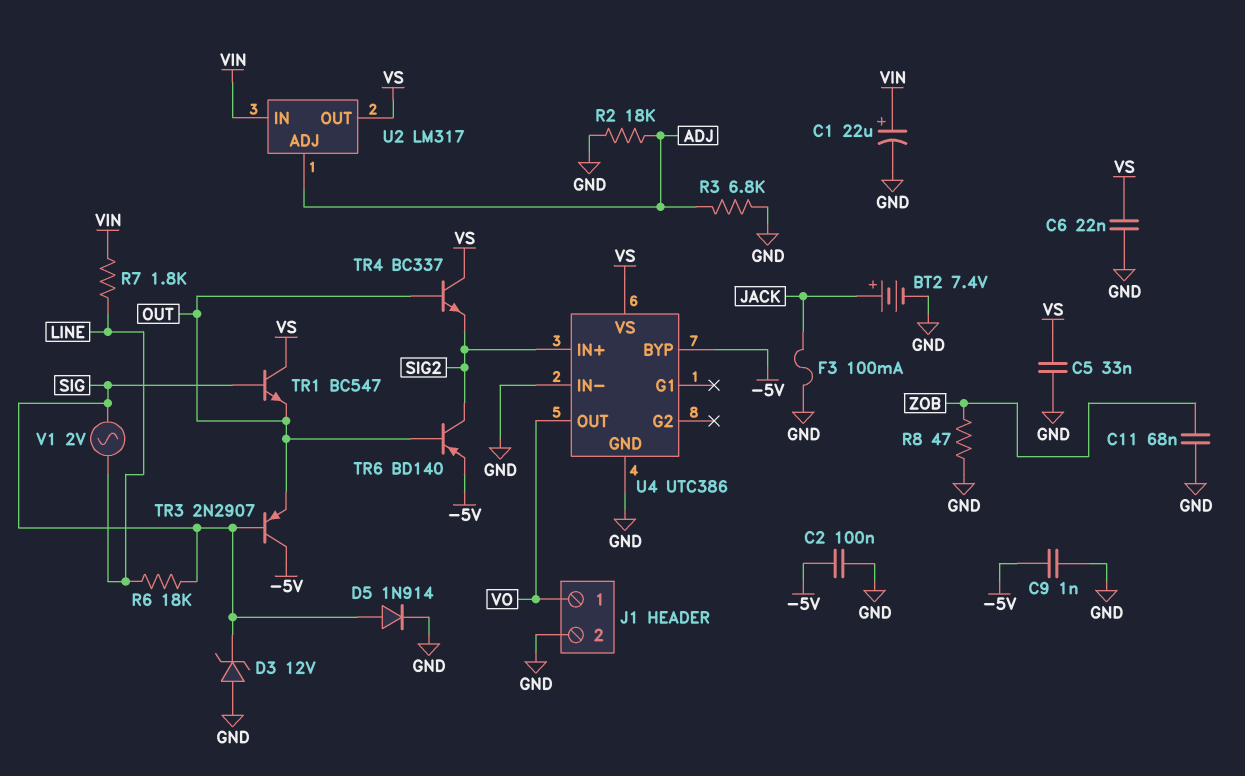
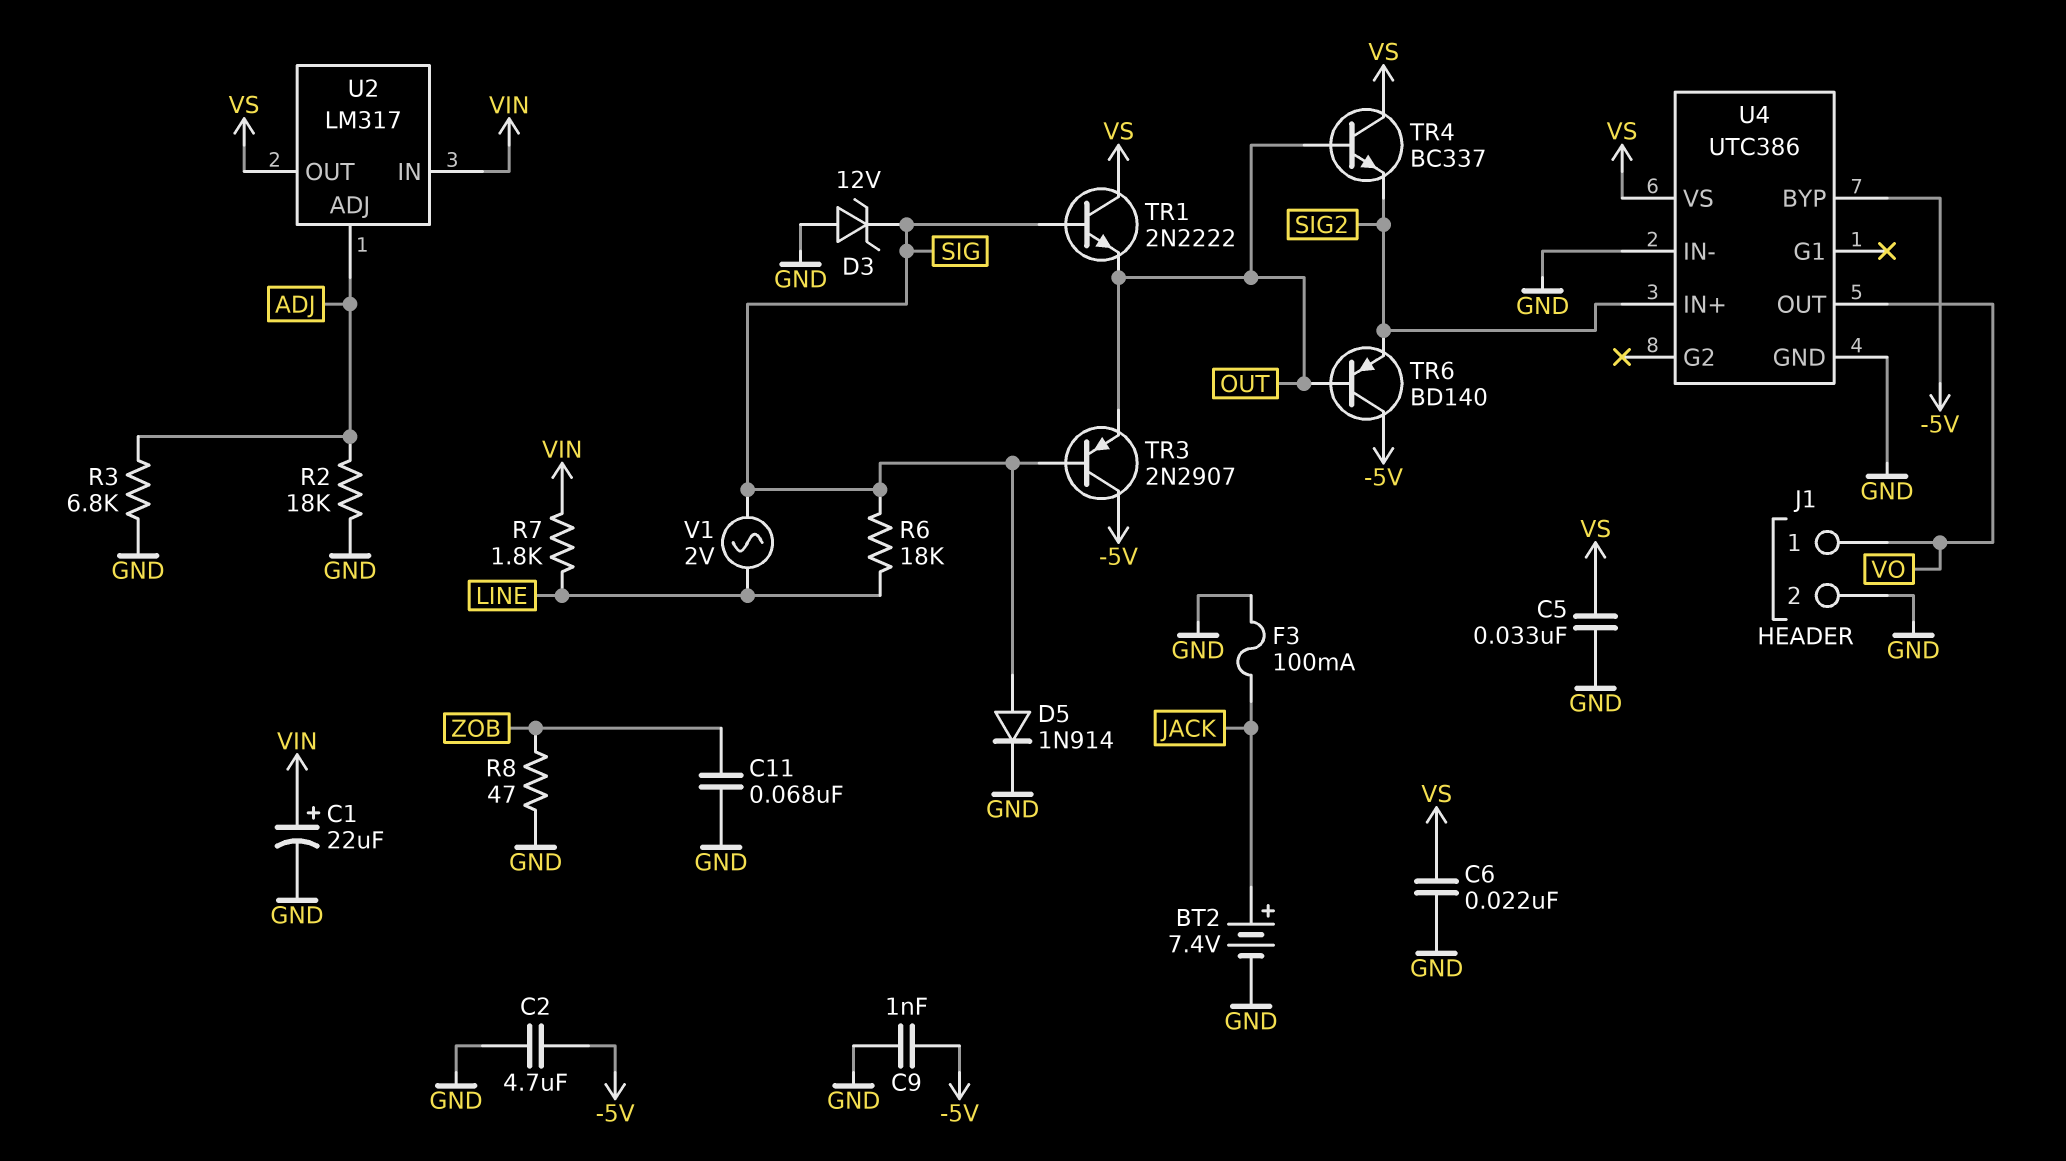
C2: 100nF (-5V, GND) -> 4.7uF (-5V, GND)
TR1: NPN BC547 (B SIG, C VS, E OUT) -> NPN 2N2222 (B SIG, C VS, E OUT)
TR6: PNP BD140 (B OUT, C SIG2, E -5V) -> PNP BD140 (B OUT, C -5V, E SIG2)

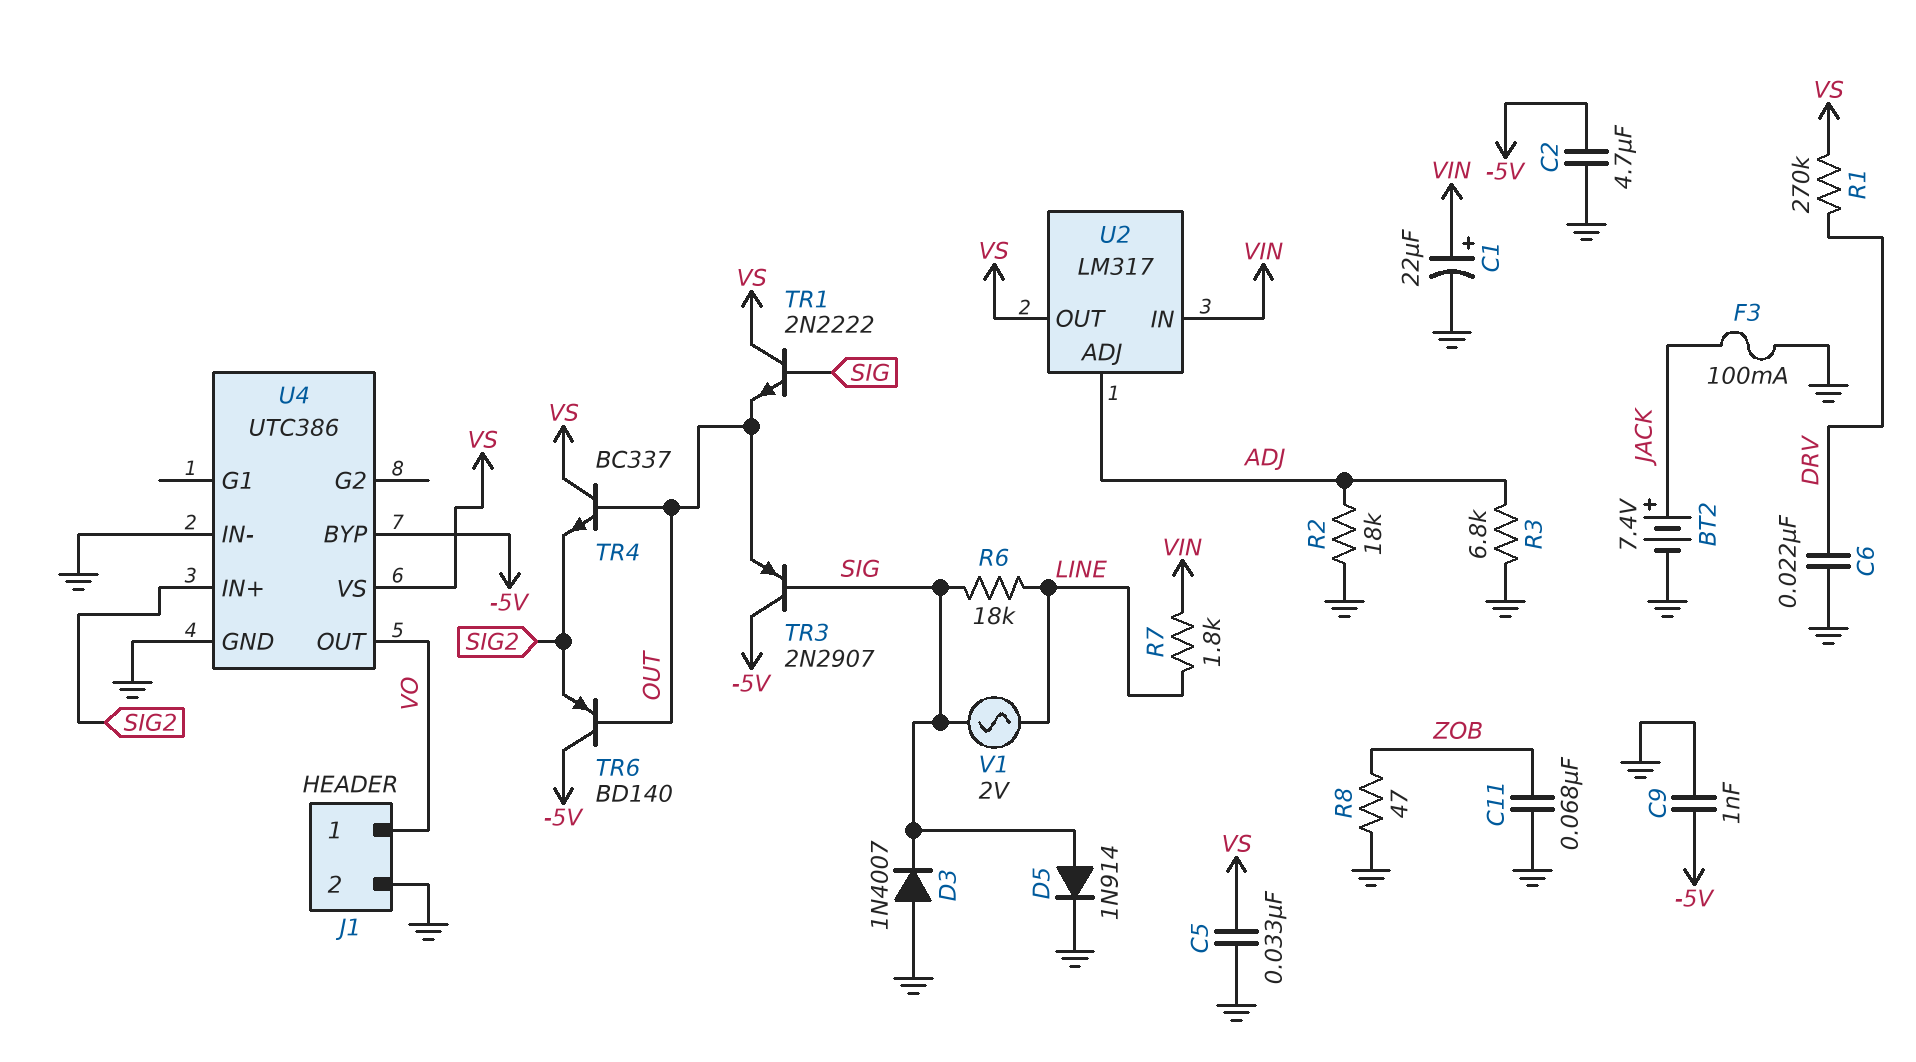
C6: 22nF (GND, VS) -> 22nF (DRV, GND)
D3: zener 12V (A GND, K SIG) -> diode 1N4007 (A GND, K SIG)
R1: none -> 270k (DRV, VS)

